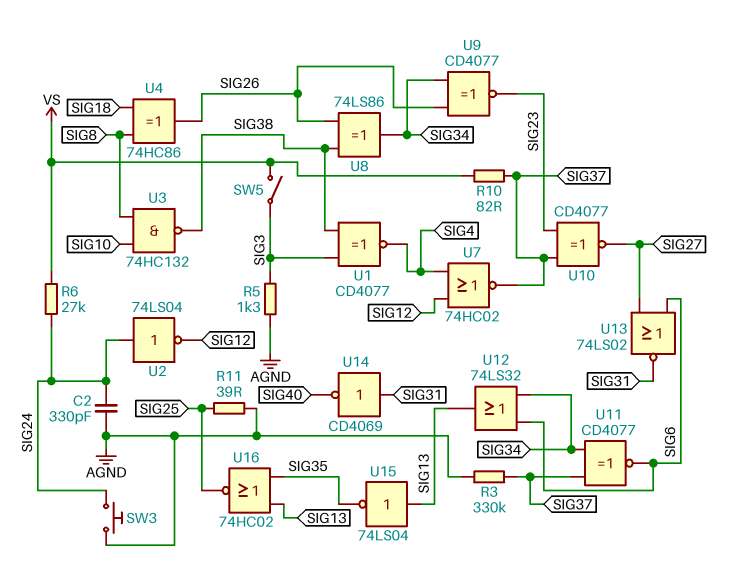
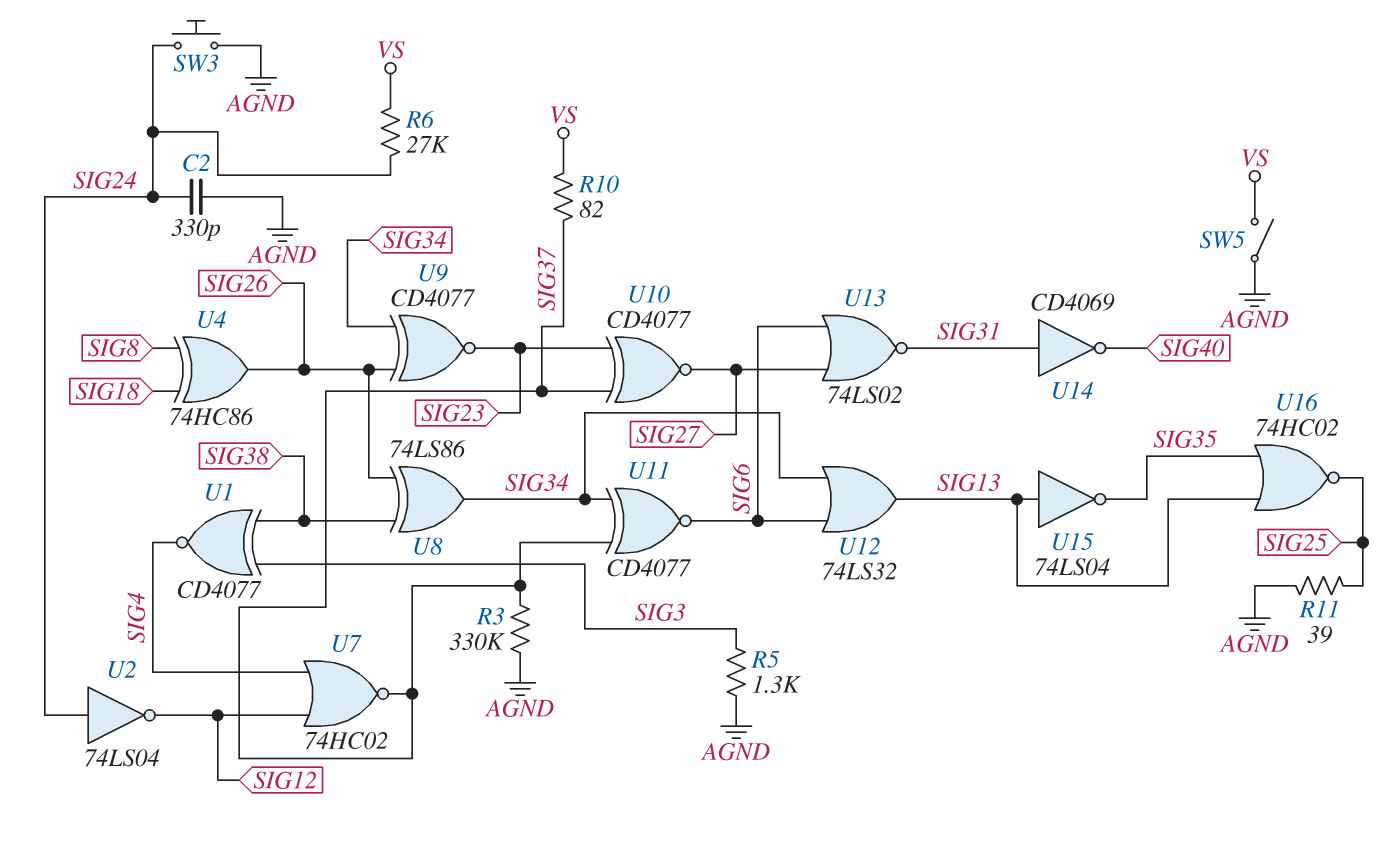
SW5: switch (SIG3, VS) -> switch (AGND, VS)
U3: NAND 74HC132 (in SIG8, in SIG10, out SIG38) -> none

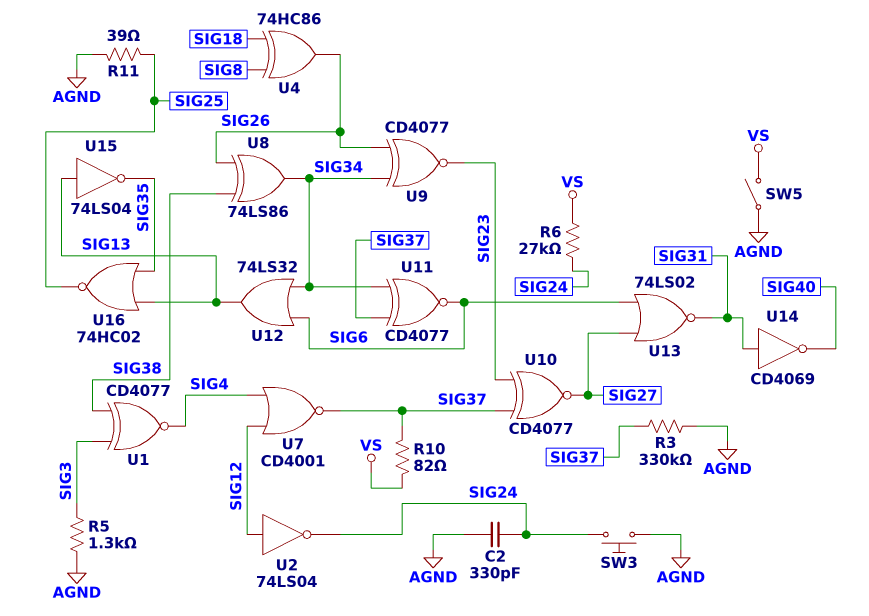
U2: NOT 74LS04 (in SIG24, out SIG12) -> NOT 74LS04 (in SIG12, out SIG24)
U7: NOR 74HC02 (in SIG4, in SIG12, out SIG37) -> NOR CD4001 (in SIG4, in SIG12, out SIG37)

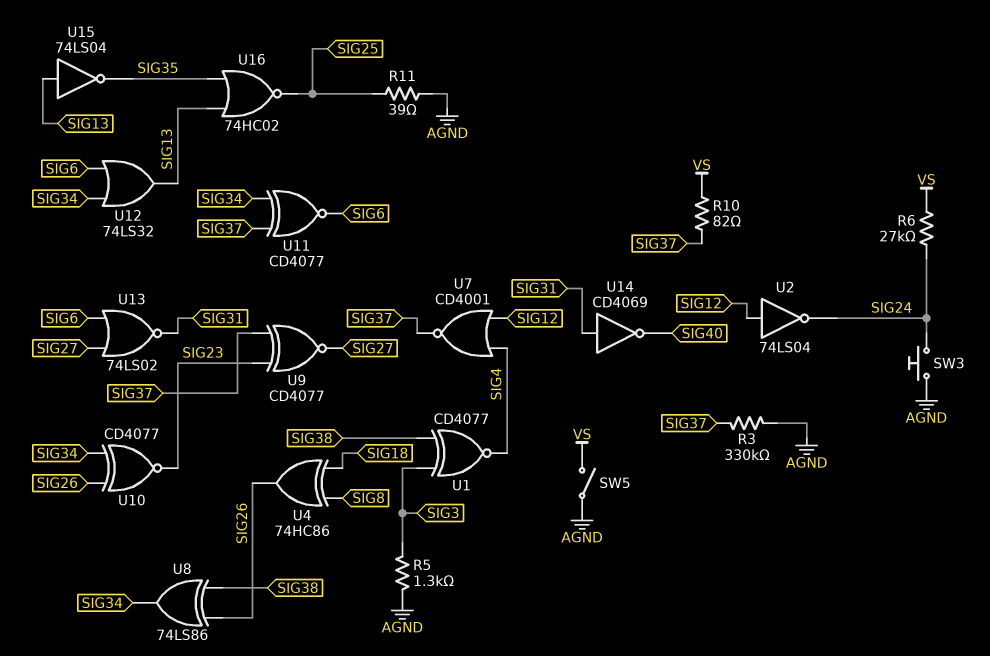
C2: 330pF (AGND, SIG24) -> none
U9: XNOR CD4077 (in SIG26, in SIG34, out SIG23) -> XNOR CD4077 (in SIG23, in SIG37, out SIG27)
U10: XNOR CD4077 (in SIG23, in SIG37, out SIG27) -> XNOR CD4077 (in SIG26, in SIG34, out SIG23)

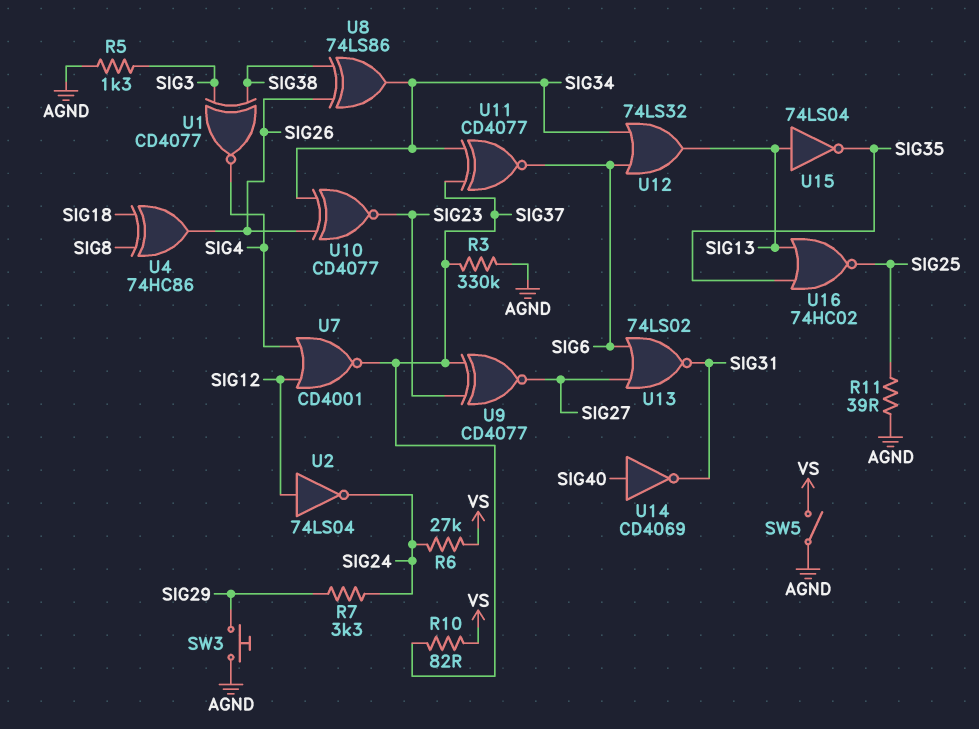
R7: none -> 3.3k (SIG24, SIG29)
SW3: button (AGND, SIG24) -> button (AGND, SIG29)
U14: NOT CD4069 (in SIG31, out SIG40) -> NOT CD4069 (in SIG40, out SIG31)

